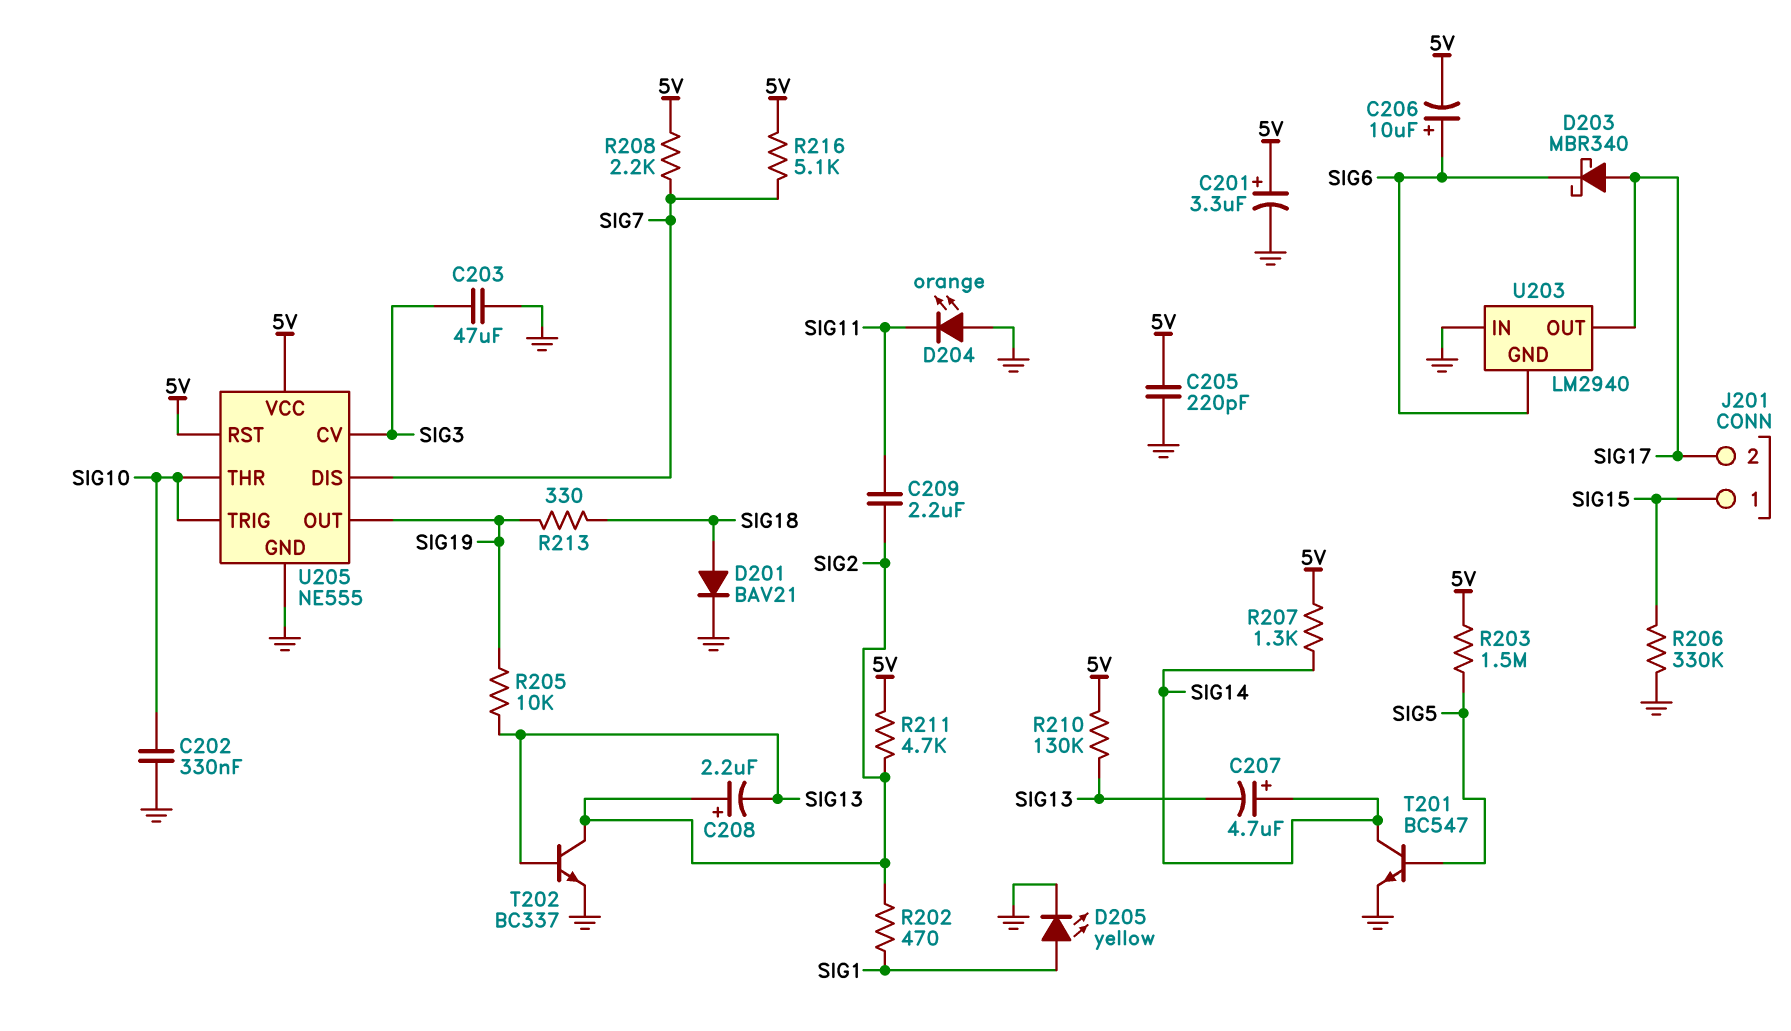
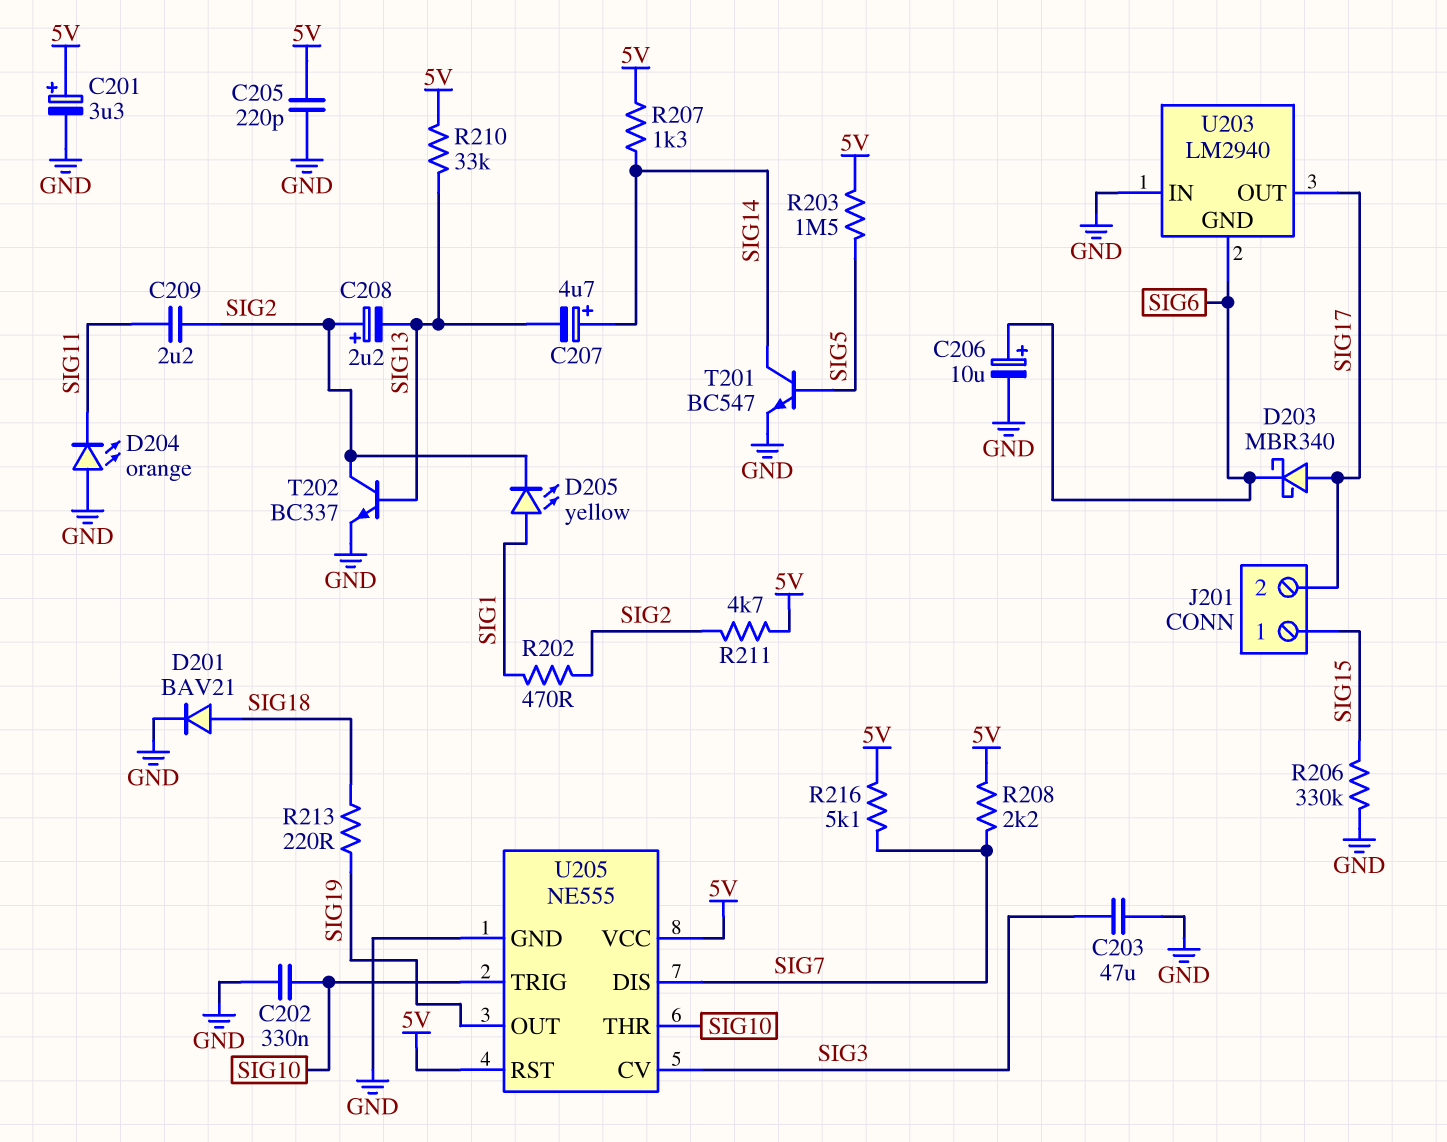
C206: 10uF (plus SIG6, minus 5V) -> 10uF (plus SIG6, minus GND)
D205: LED yellow (A SIG1, K GND) -> LED yellow (A SIG1, K SIG2)
R205: 10k (SIG13, SIG19) -> none
R210: 130k (5V, SIG13) -> 33k (5V, SIG13)
R213: 330 (SIG18, SIG19) -> 220 (SIG18, SIG19)

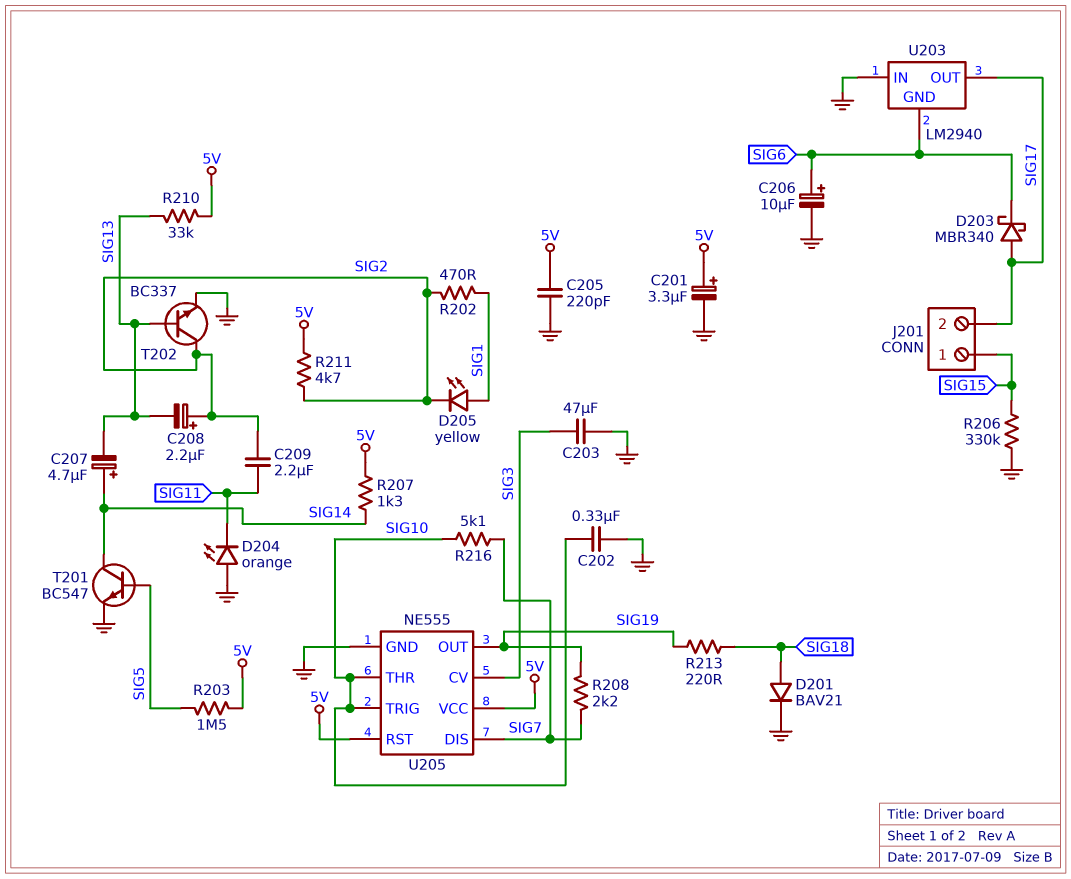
R208: 2.2k (5V, SIG7) -> 2.2k (SIG7, SIG19)
R216: 5.1k (5V, SIG7) -> 5.1k (SIG7, SIG10)

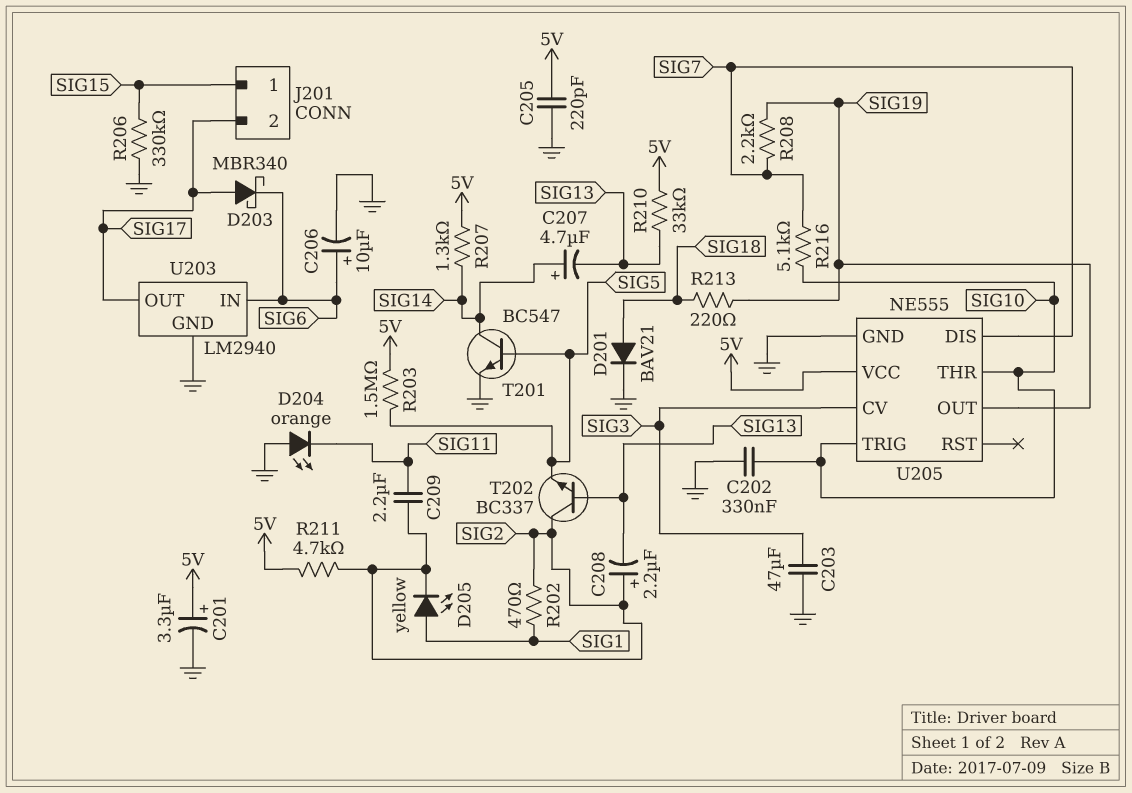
T202: NPN BC337 (B SIG13, C SIG2, E GND) -> NPN BC337 (B SIG13, C SIG2, E SIG5)
U203 pin GND: SIG6 -> GND
U203 pin IN: GND -> SIG6
U205 pin RST: 5V -> none

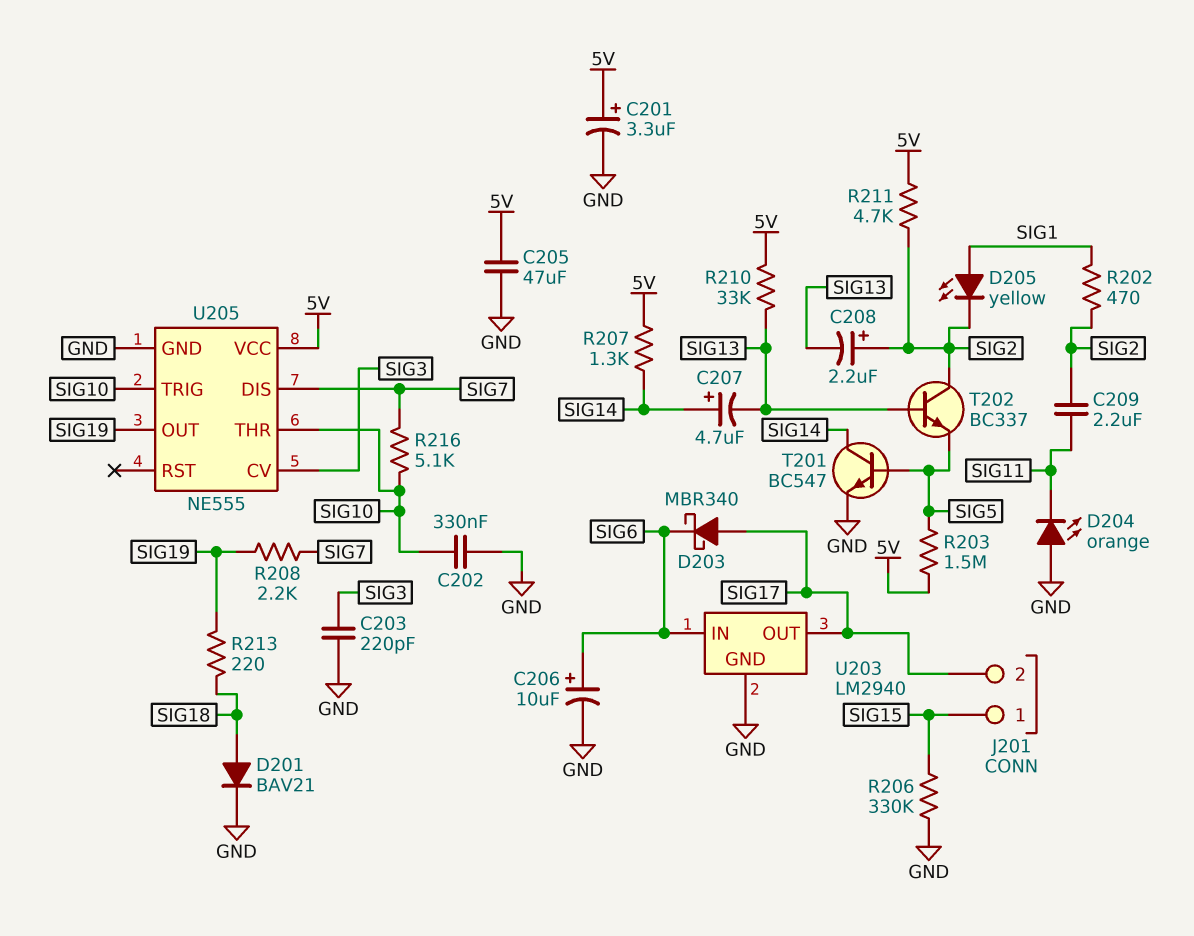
C203: 47uF (GND, SIG3) -> 220pF (GND, SIG3)
C205: 220pF (5V, GND) -> 47uF (5V, GND)

